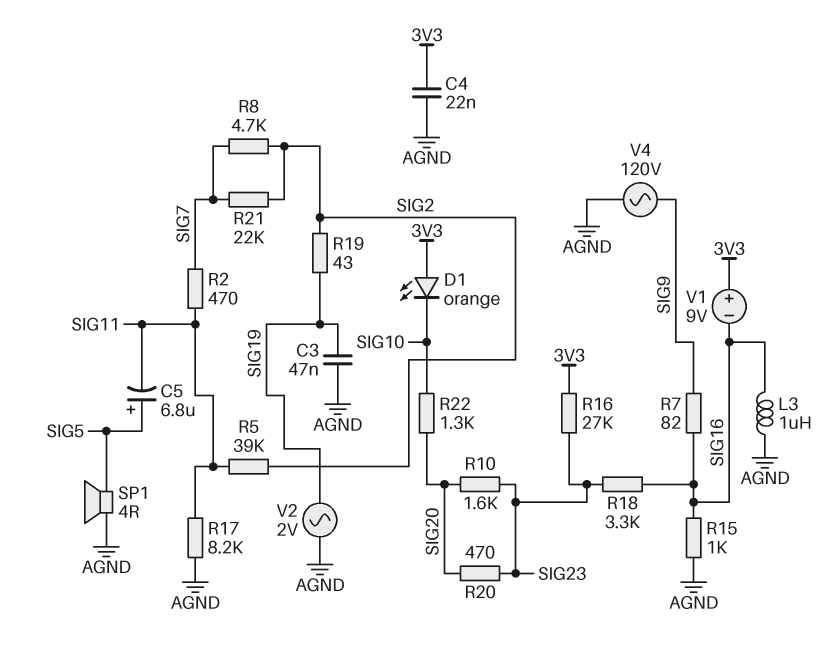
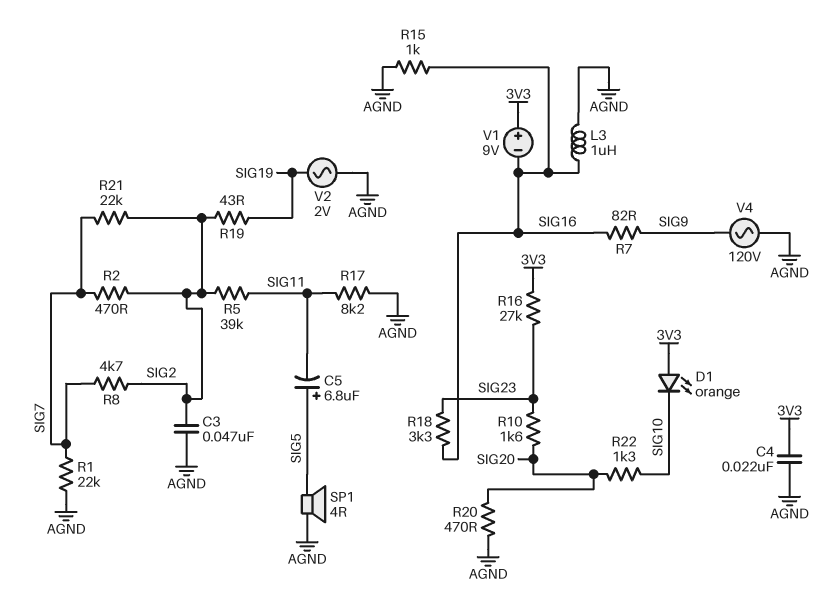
C3: 47nF (AGND, SIG19) -> 47nF (AGND, SIG2)
R1: none -> 22k (AGND, SIG7)
R2: 470 (SIG7, SIG11) -> 470 (SIG2, SIG7)
R20: 470 (SIG20, SIG23) -> 470 (AGND, SIG20)

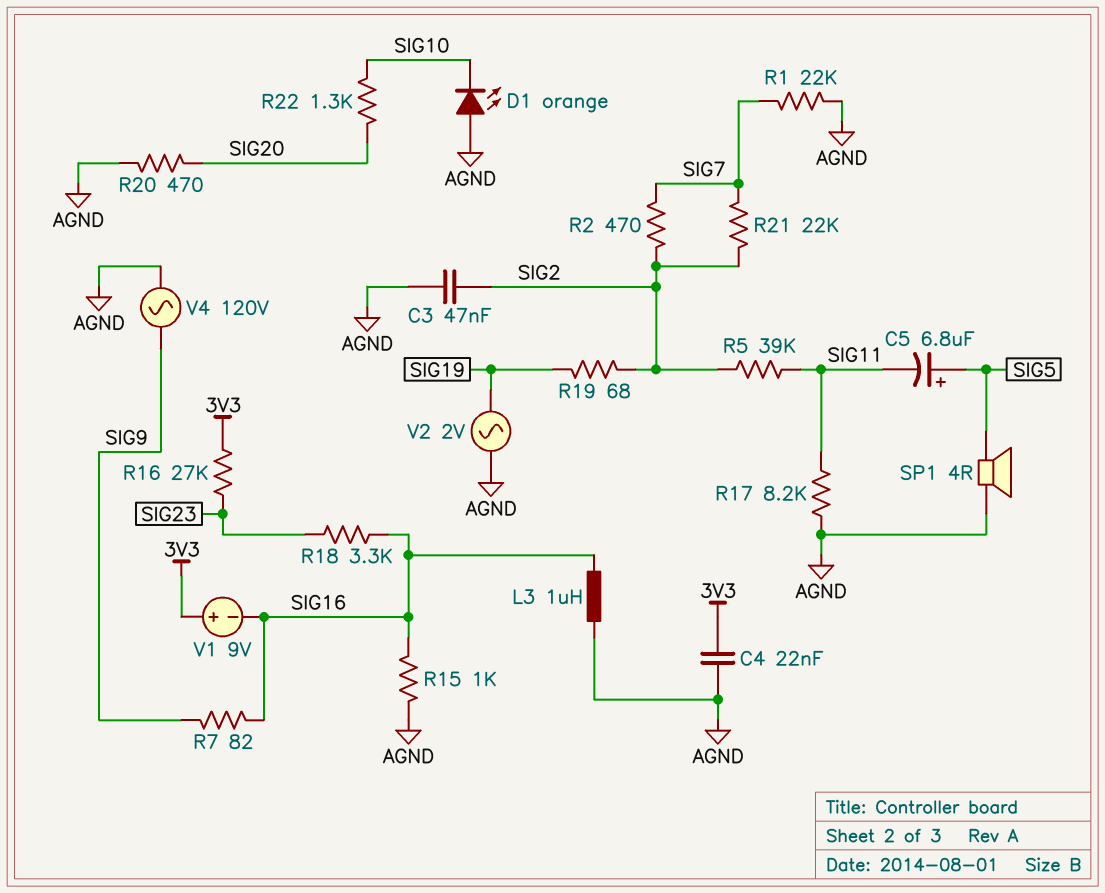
D1: LED orange (A 3V3, K SIG10) -> LED orange (A AGND, K SIG10)
R8: 4.7k (SIG2, SIG7) -> none
R10: 1.6k (SIG20, SIG23) -> none
R19: 43 (SIG2, SIG19) -> 68 (SIG2, SIG19)

